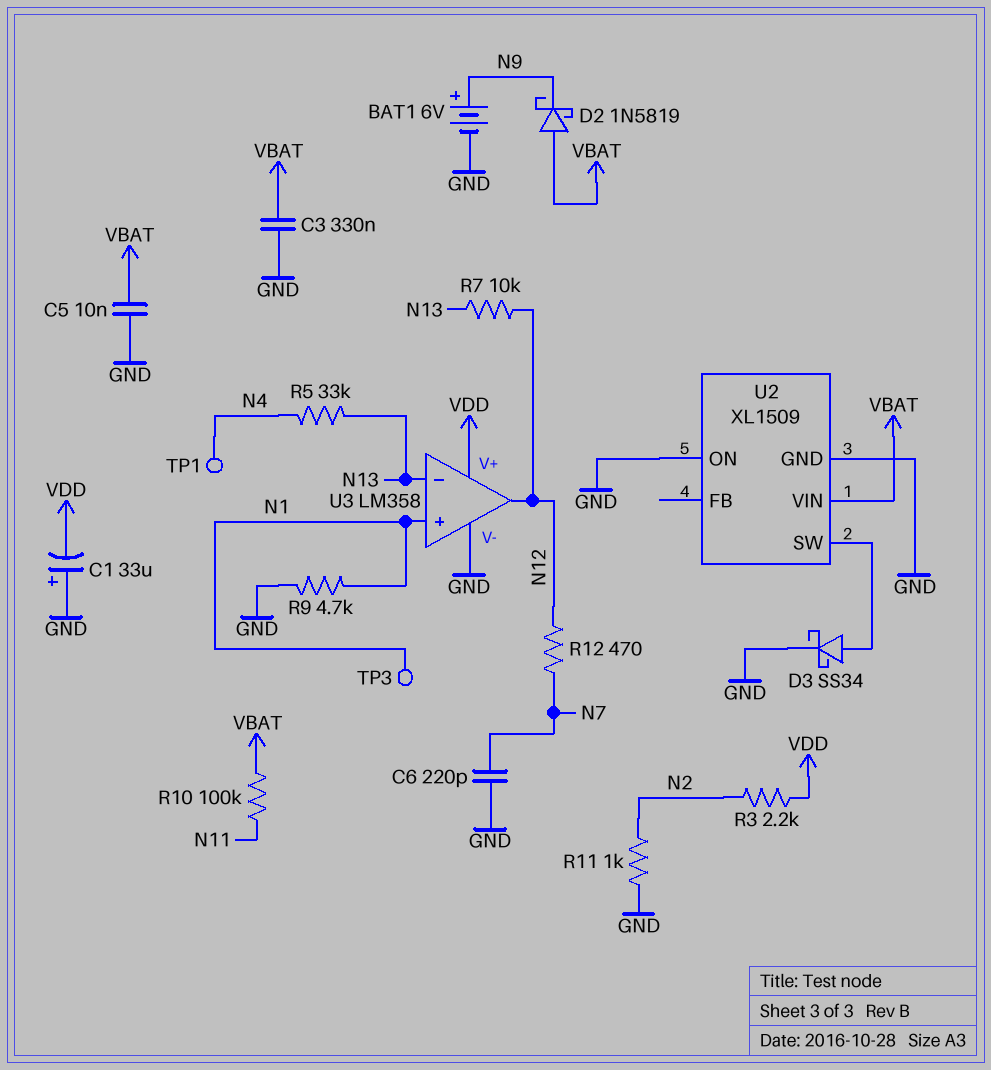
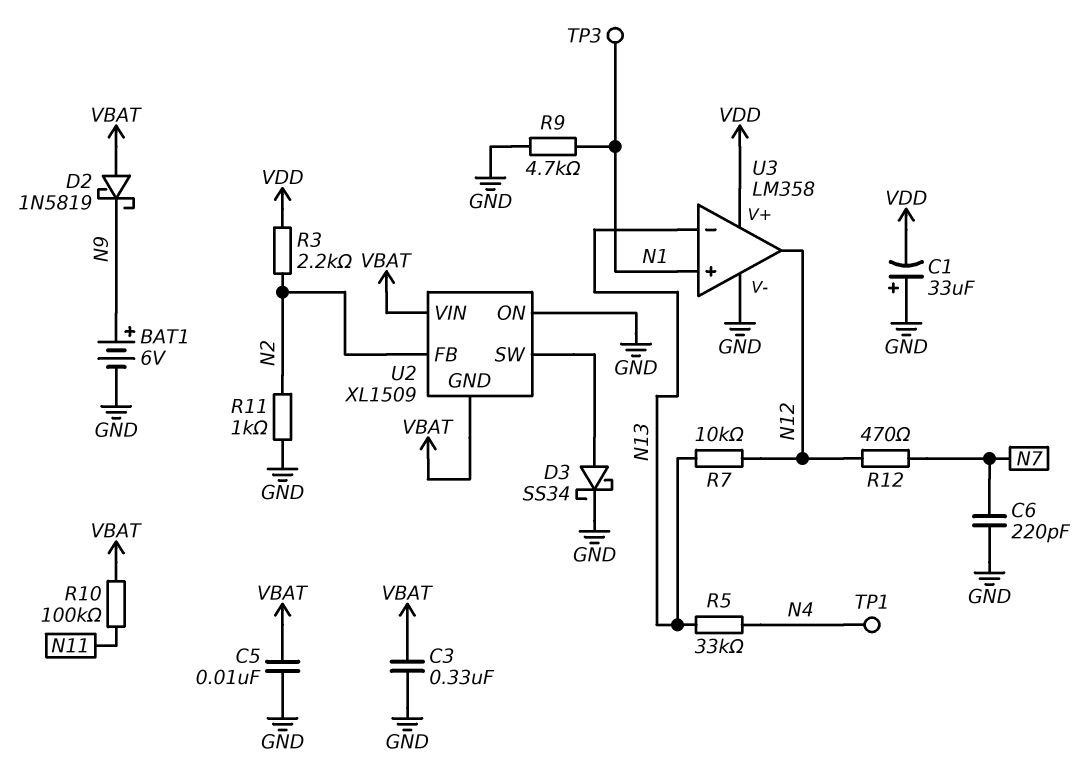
U2 pin FB: none -> N2
U2 pin GND: GND -> VBAT

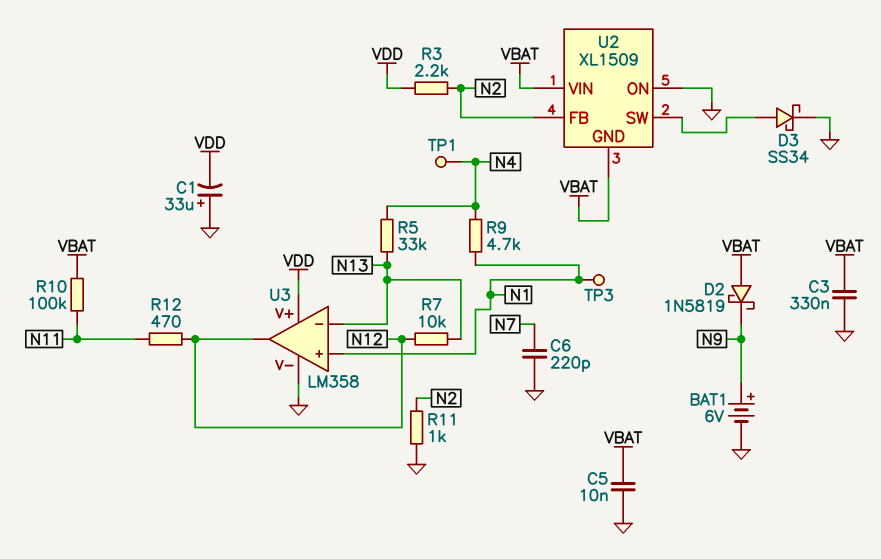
R9: 4.7k (GND, N1) -> 4.7k (N1, N4)
R12: 470 (N7, N12) -> 470 (N11, N12)

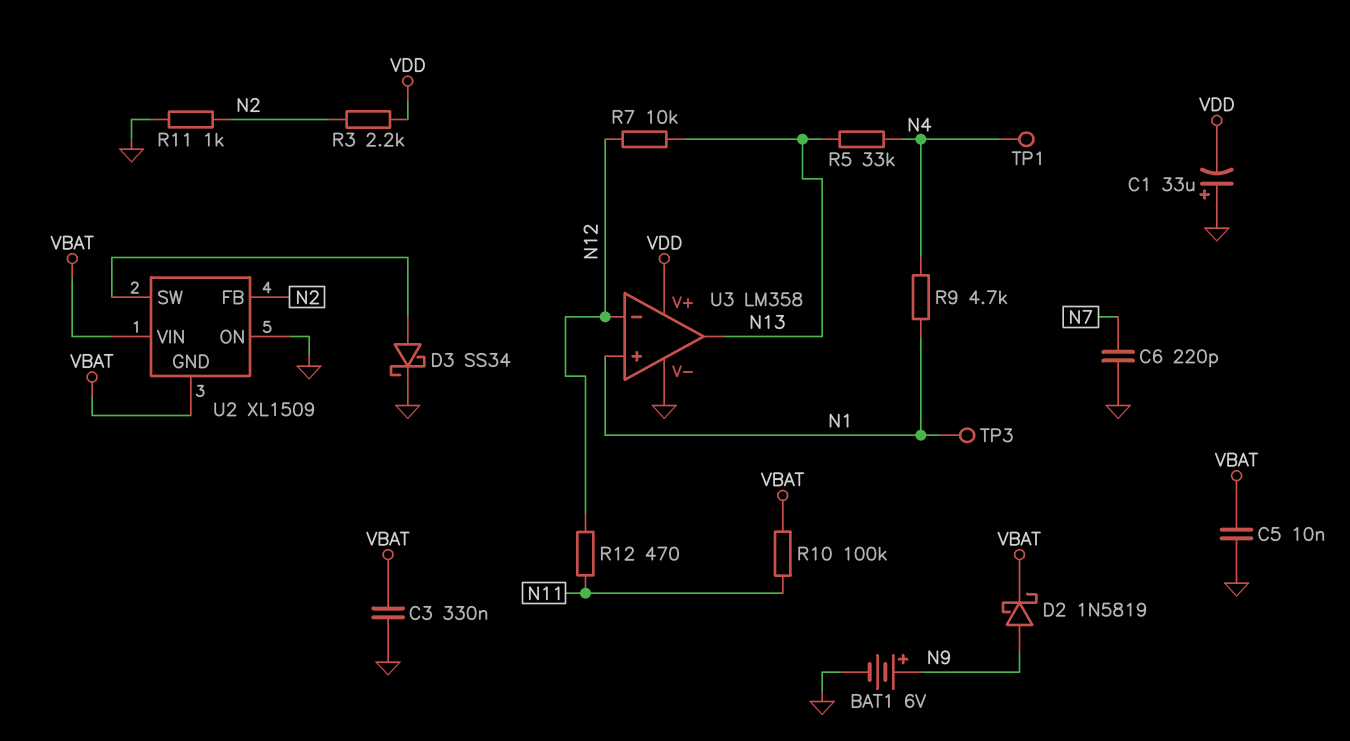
D2: schottky 1N5819 (A VBAT, K N9) -> schottky 1N5819 (A N9, K VBAT)
U3 pin in-: N13 -> N12
U3 pin out: N12 -> N13

